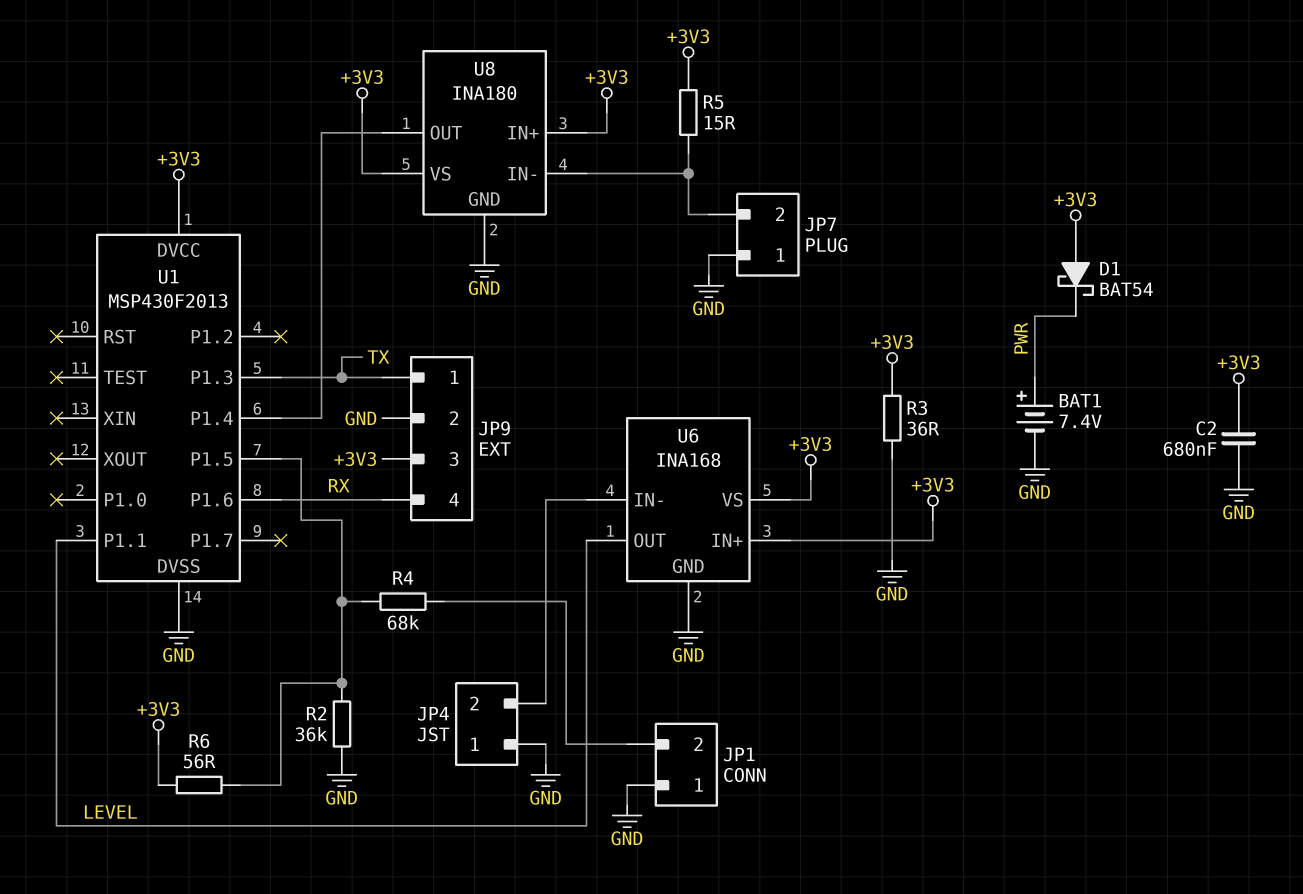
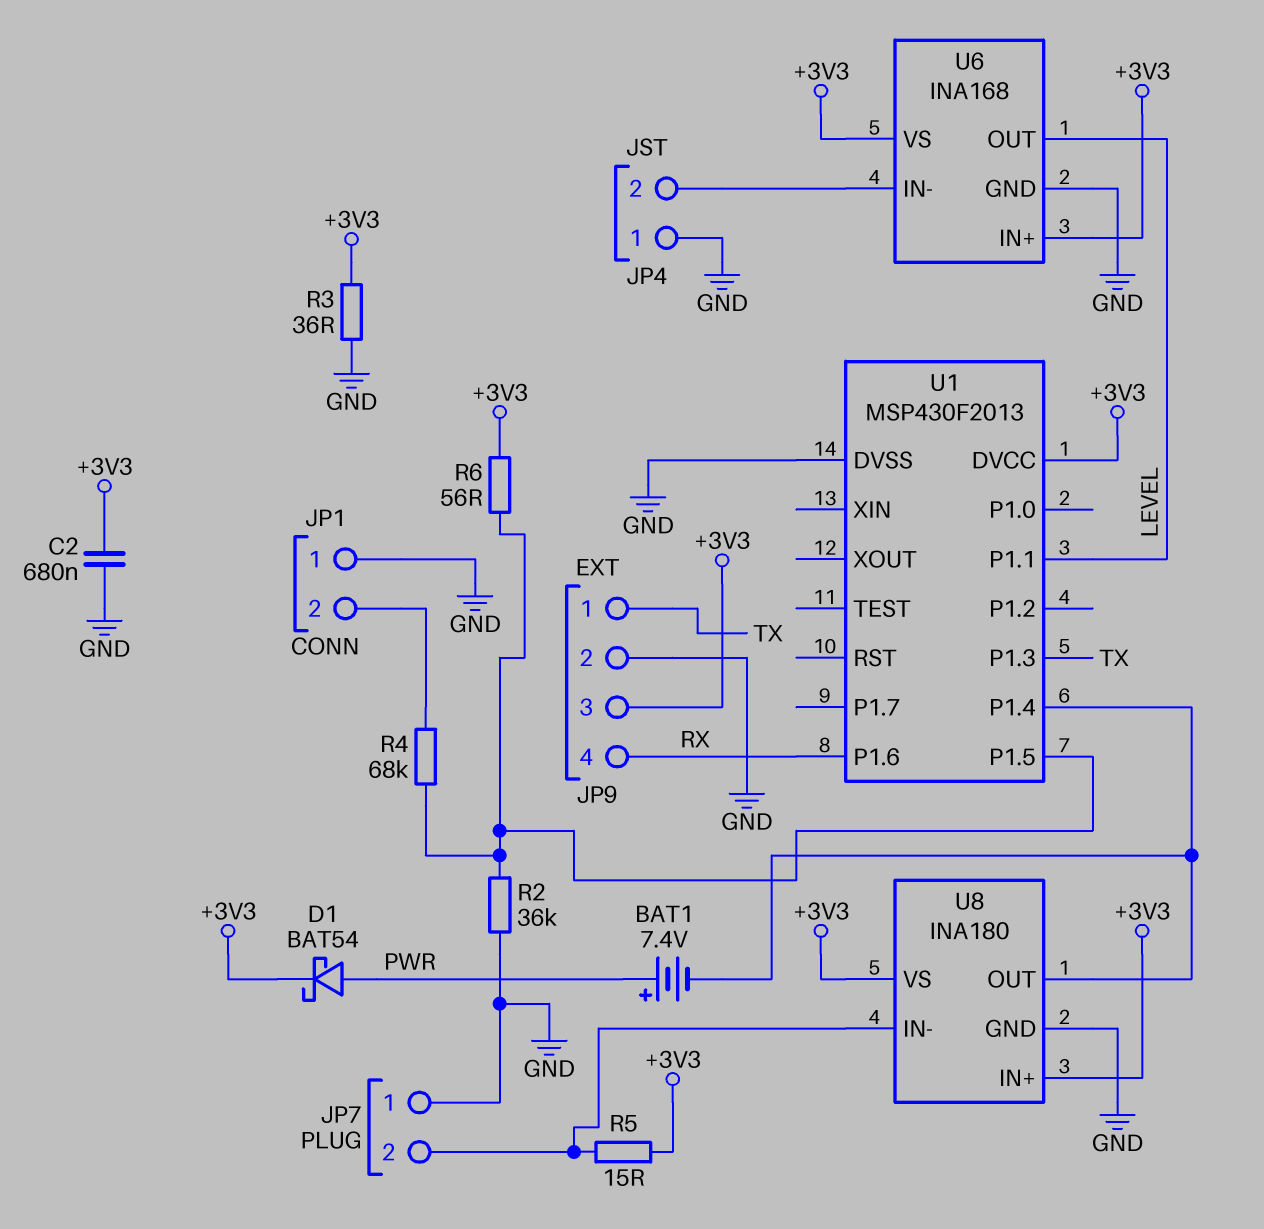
BAT1: 7.4V (plus PWR, minus GND) -> 7.4V (plus PWR, minus U1/P1.4)
D1: schottky BAT54 (A +3V3, K PWR) -> schottky BAT54 (A PWR, K +3V3)

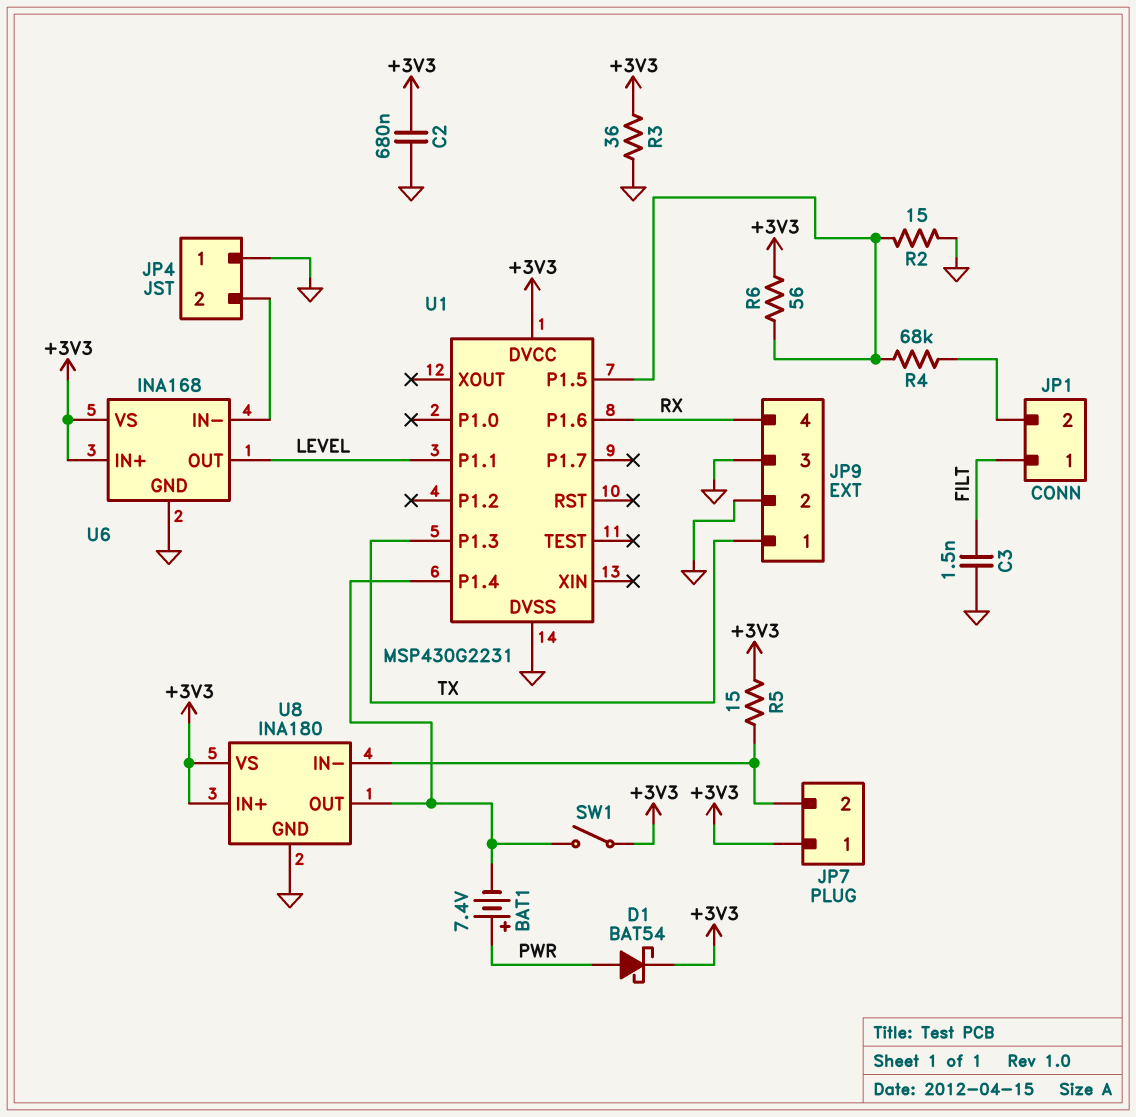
C3: none -> 1.5nF (FILT, GND)
JP1 pin 1: GND -> FILT
JP7 pin 1: GND -> +3V3
JP9 pin 3: +3V3 -> GND
R2: 36k (GND, U1/P1.5) -> 15 (GND, U1/P1.5)
SW1: none -> switch (+3V3, U1/P1.4)
U1: MSP430F2013 -> MSP430G2231

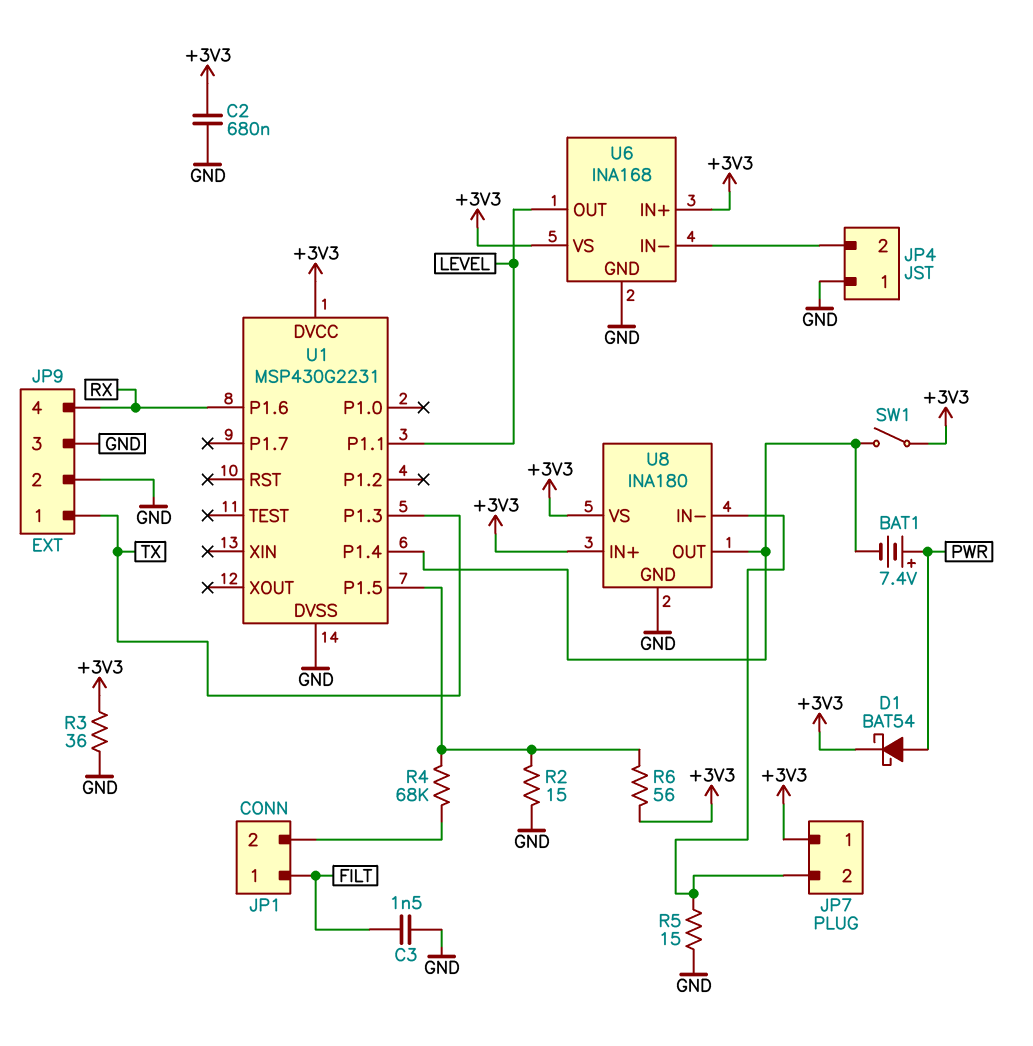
R5: 15 (+3V3, JP7/2) -> 15 (GND, JP7/2)

